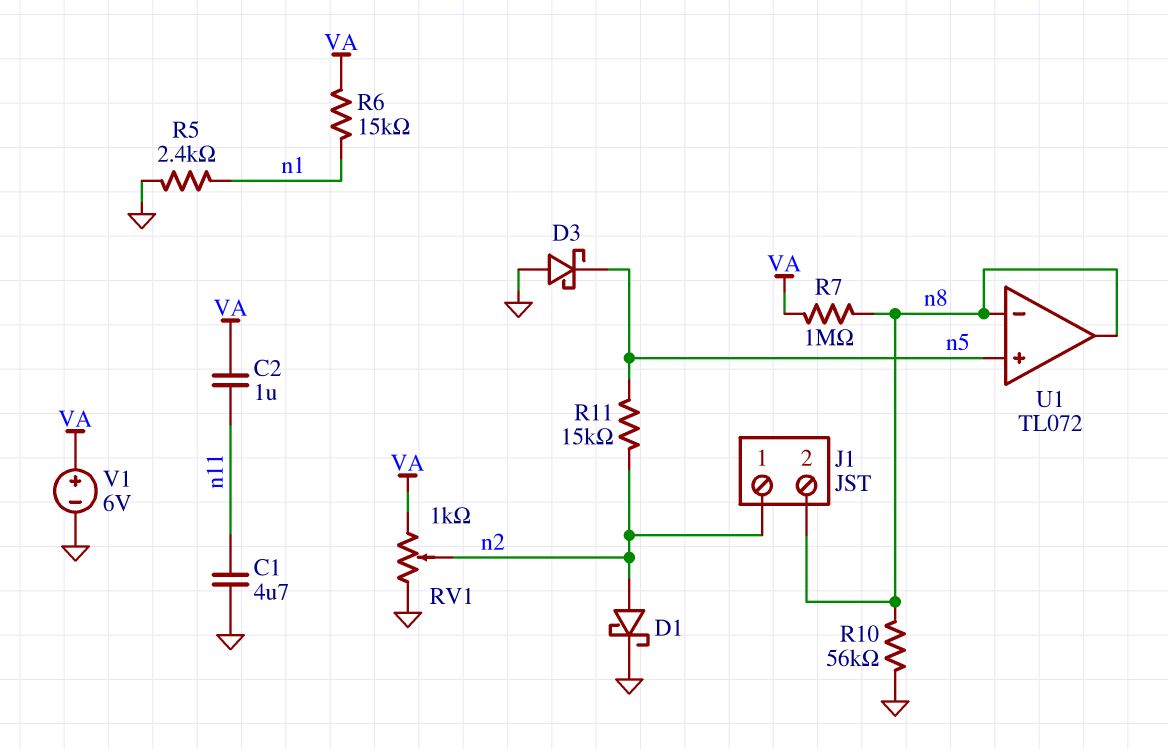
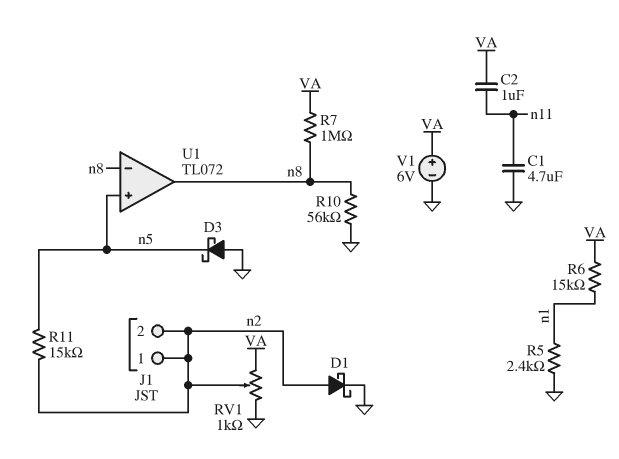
J1 pin 2: n8 -> n2

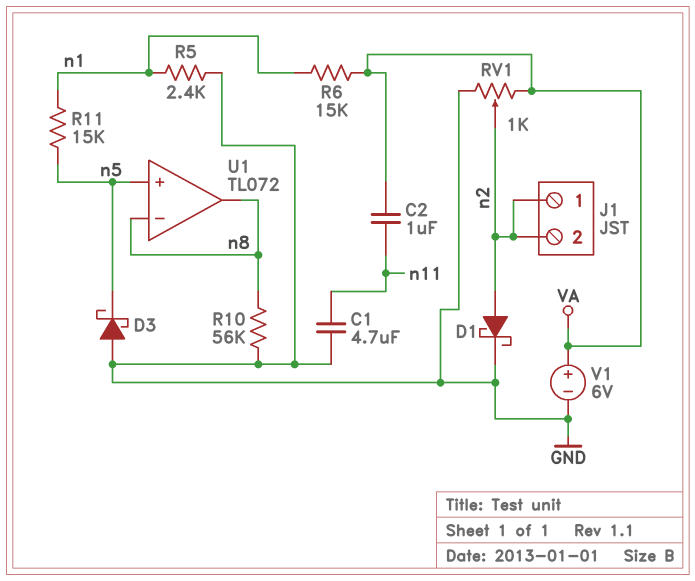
R7: 1M (VA, n8) -> none
R11: 15k (n2, n5) -> 15k (n1, n5)

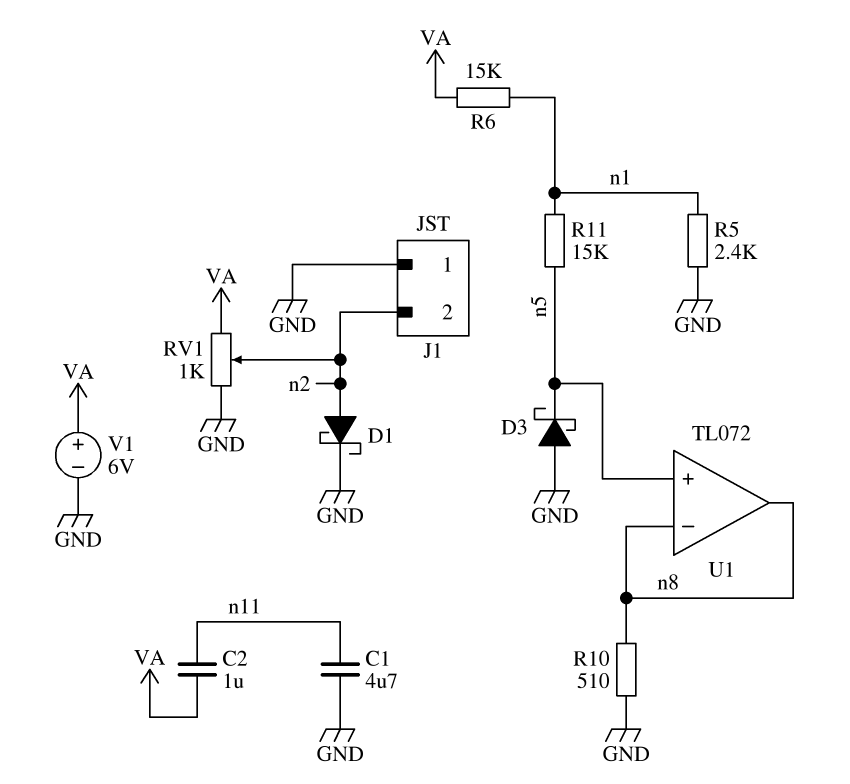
J1 pin 1: n2 -> GND
R10: 56k (GND, n8) -> 510 (GND, n8)

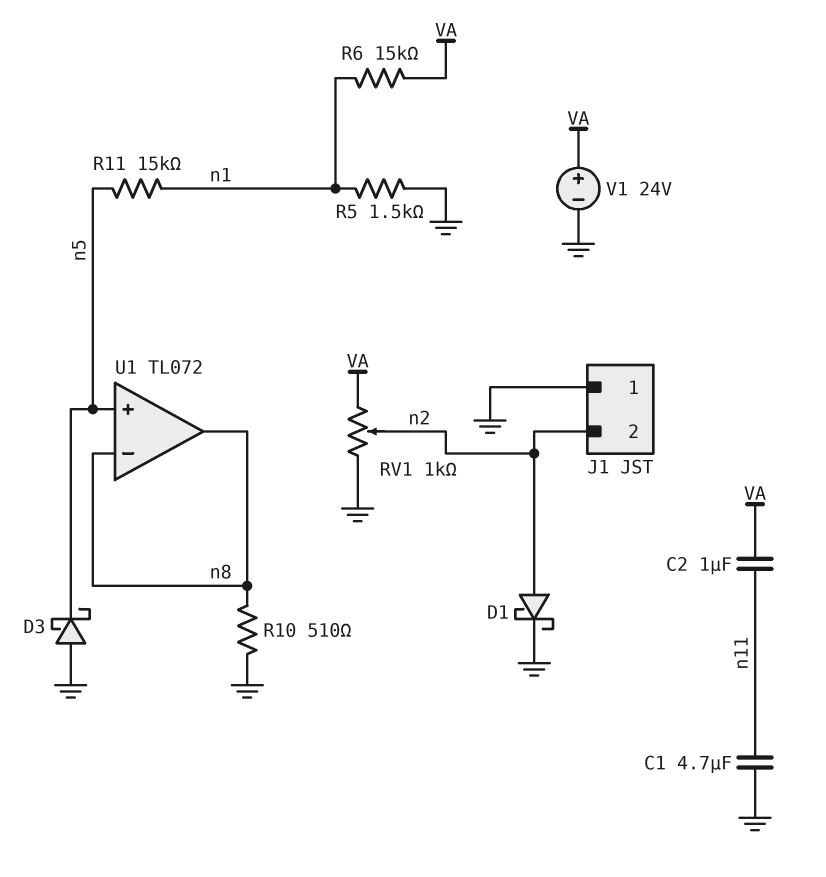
R5: 2.4k (GND, n1) -> 1.5k (GND, n1)
V1: 6V (plus VA, minus GND) -> 24V (plus VA, minus GND)

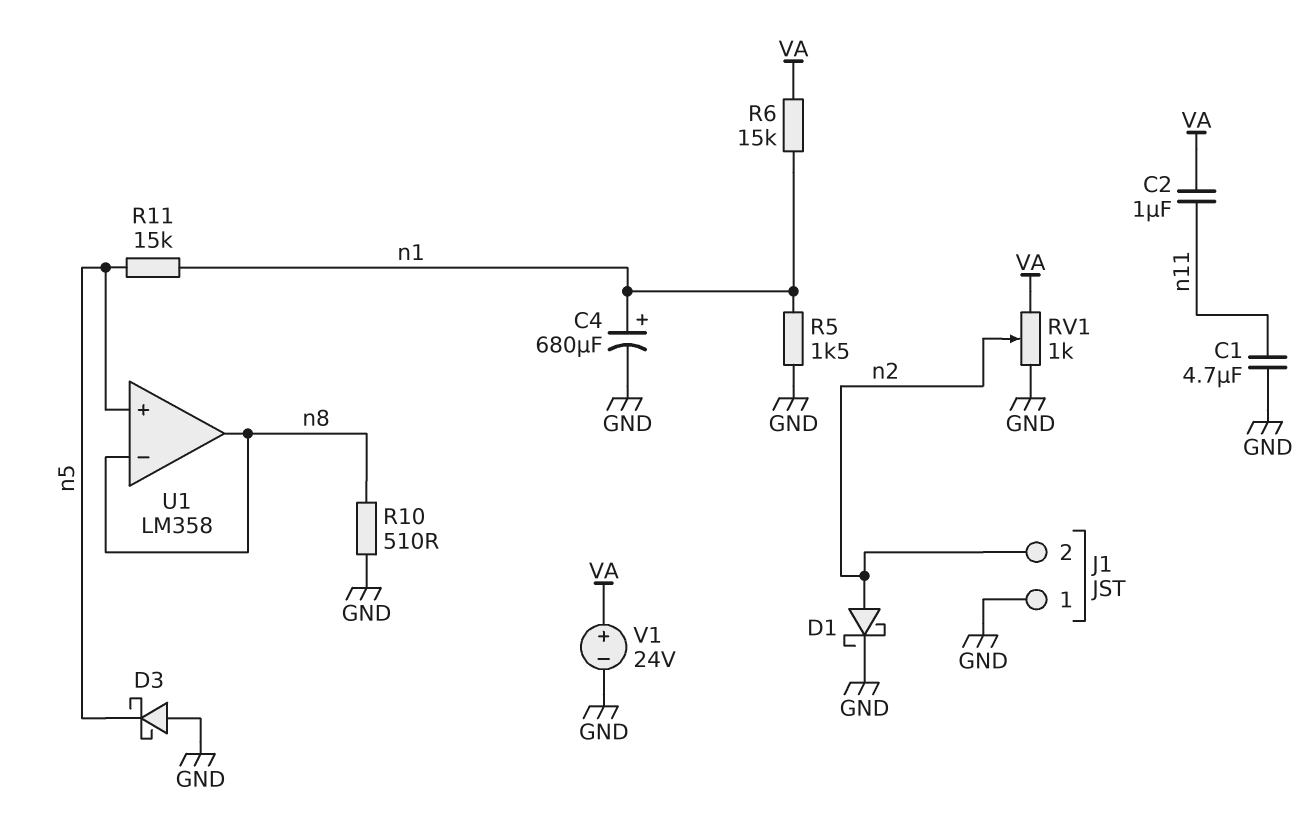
C4: none -> 680uF (plus n1, minus GND)
U1: TL072 -> LM358

